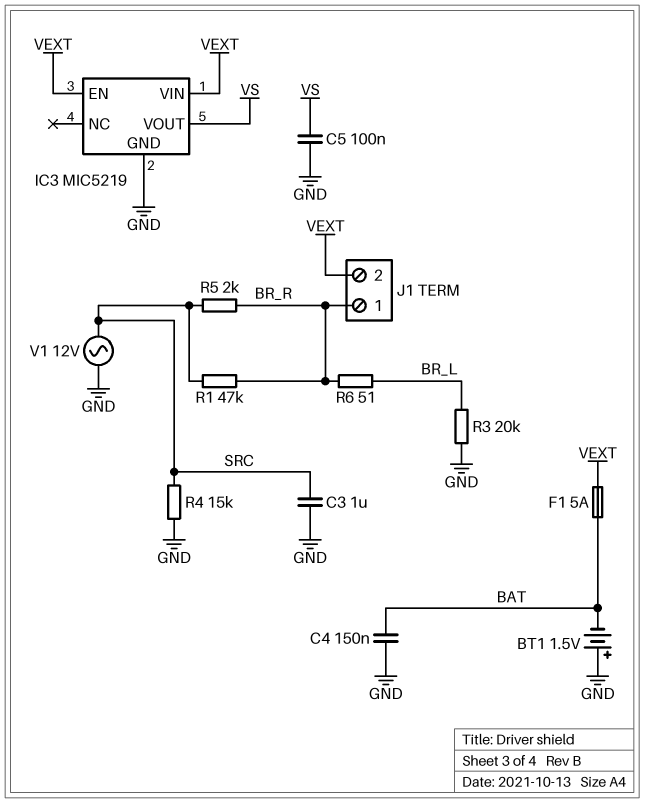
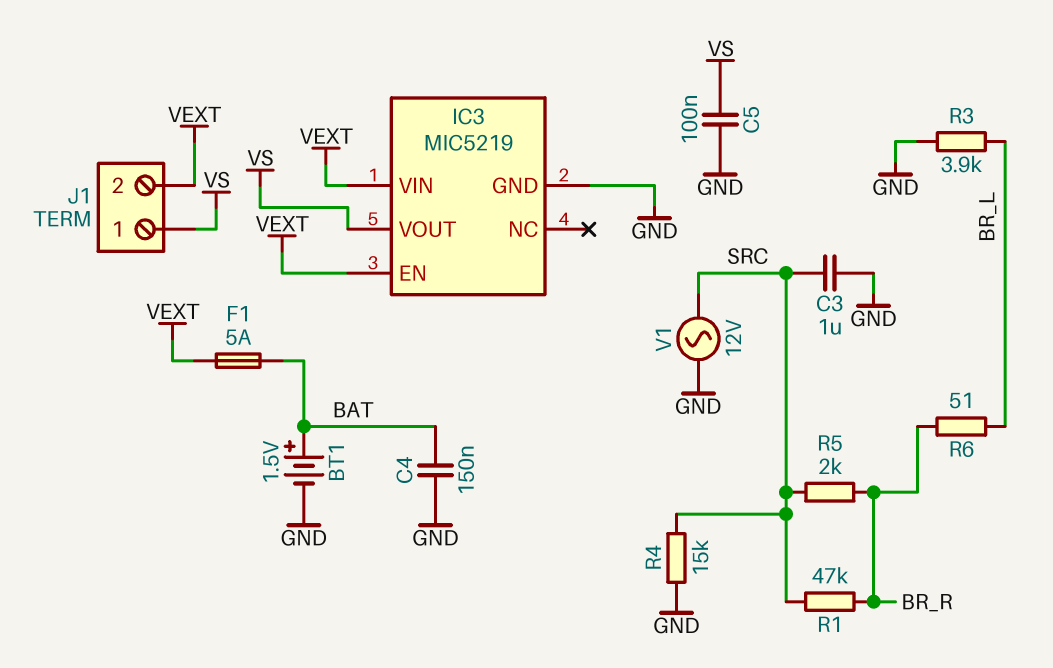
BT1: 1.5V (plus GND, minus BAT) -> 1.5V (plus BAT, minus GND)
J1 pin 1: BR_R -> VS
R3: 20k (BR_L, GND) -> 3.9k (BR_L, GND)

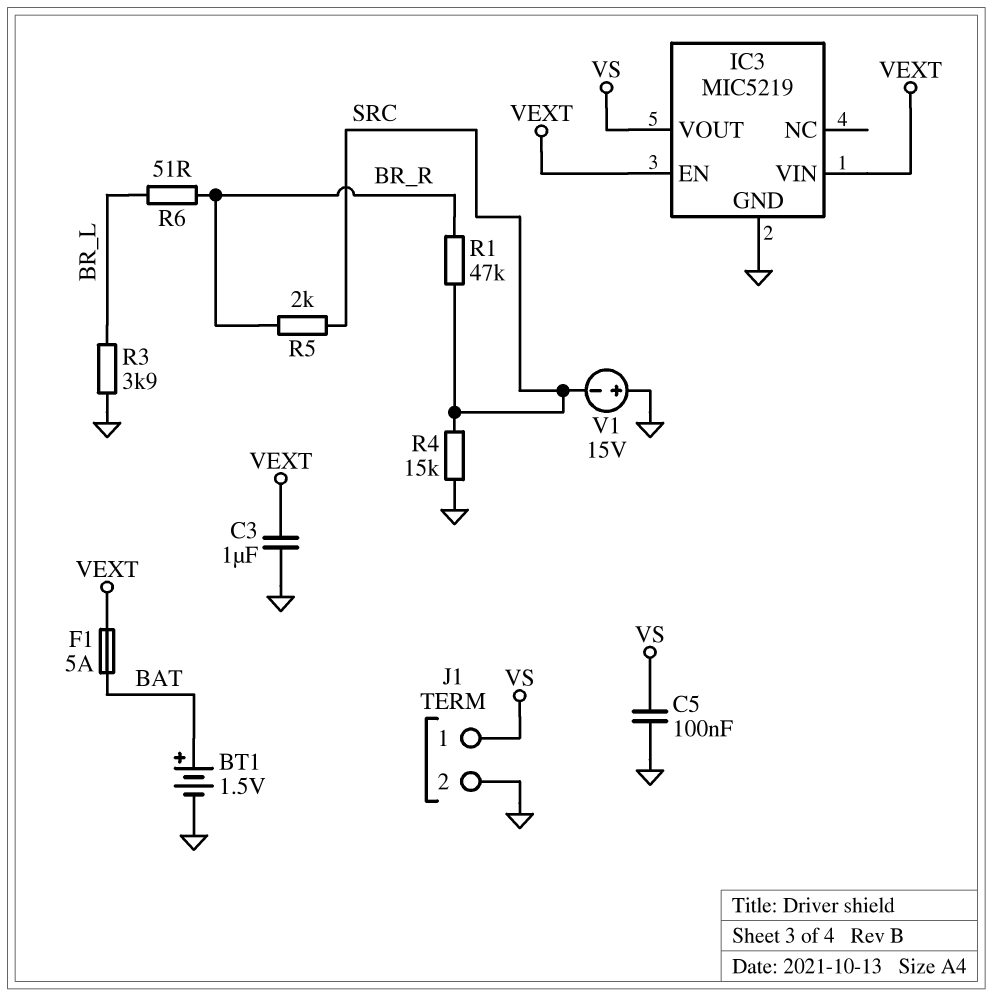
C3: 1uF (GND, SRC) -> 1uF (GND, VEXT)
C4: 150nF (BAT, GND) -> none
J1 pin 2: VEXT -> GND
V1: AC 12V (GND, SRC) -> 15V (plus GND, minus SRC)

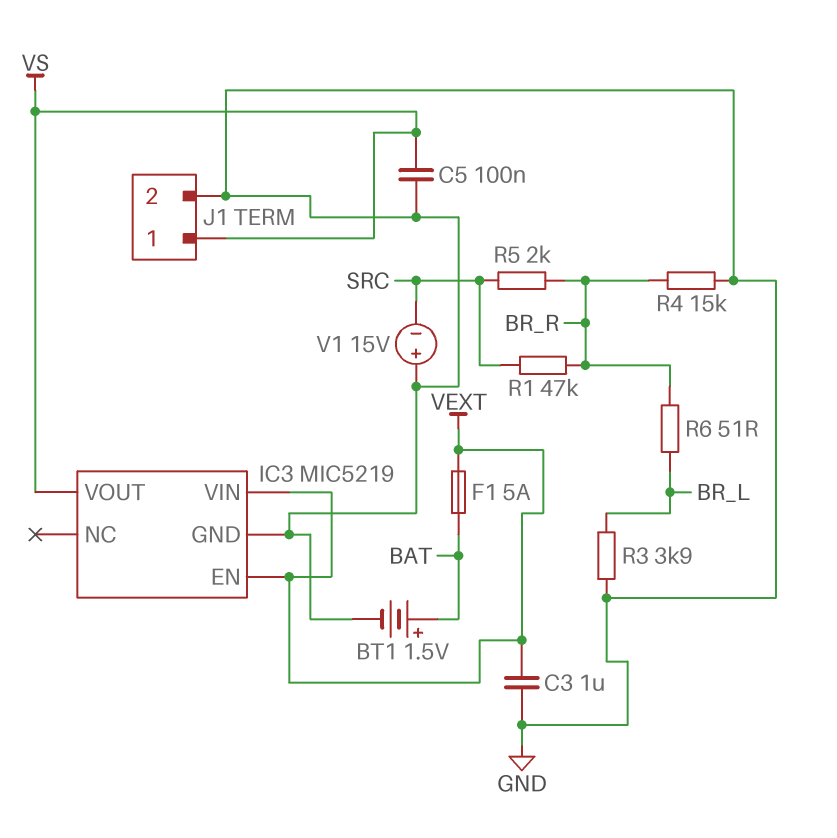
R4: 15k (GND, SRC) -> 15k (BR_R, GND)

